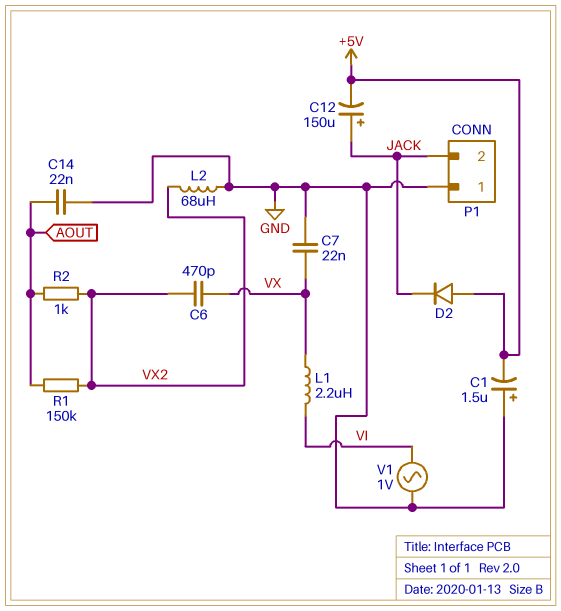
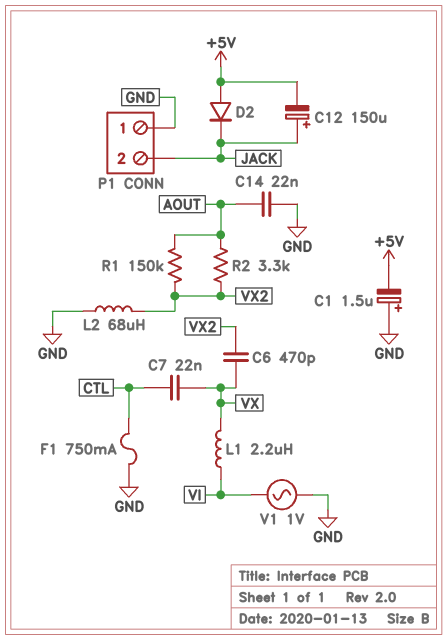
C7: 22nF (GND, VX) -> 22nF (CTL, VX)
F1: none -> 750mA (CTL, GND)
R2: 1k (AOUT, VX2) -> 3.3k (AOUT, VX2)

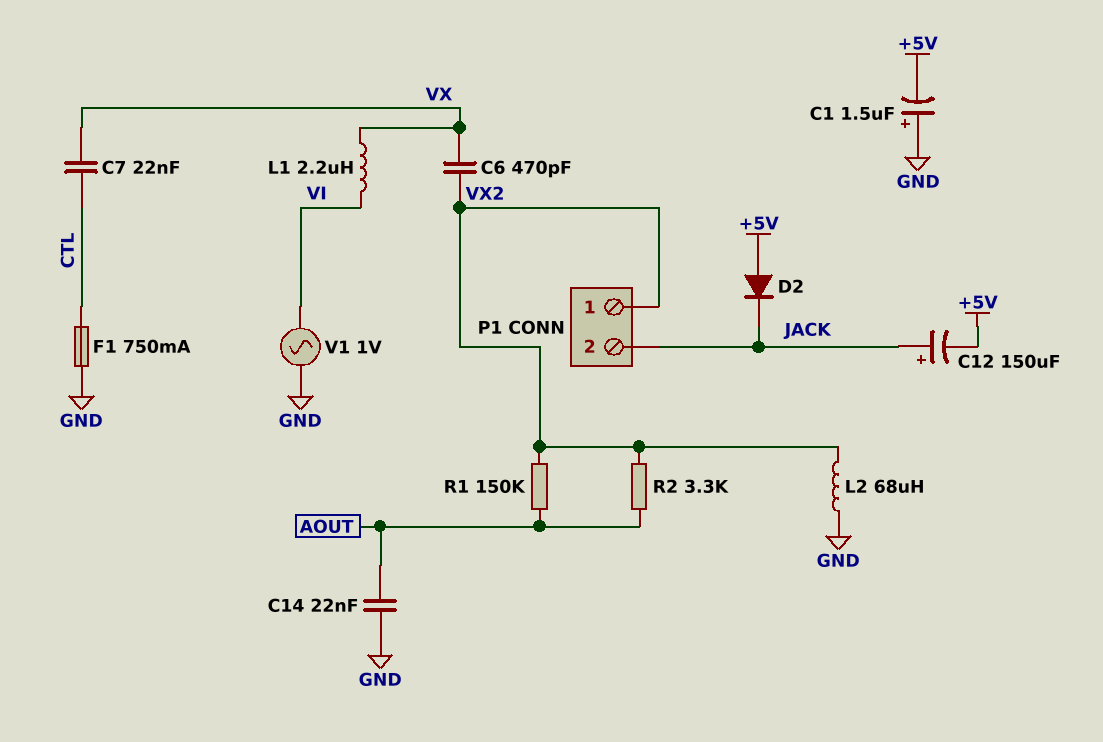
P1 pin 1: GND -> VX2

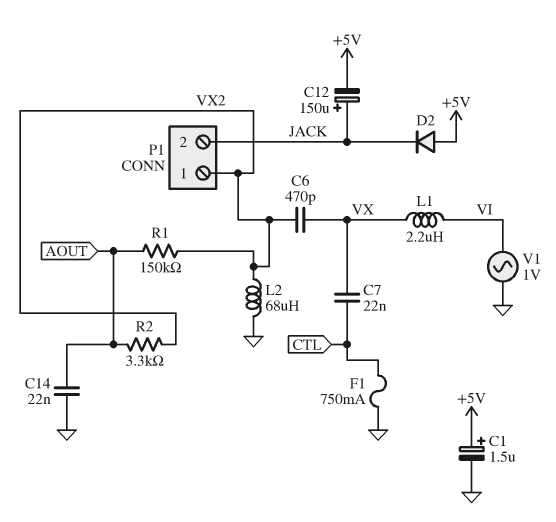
C1: 1.5uF (plus GND, minus +5V) -> 1.5uF (plus +5V, minus GND)

